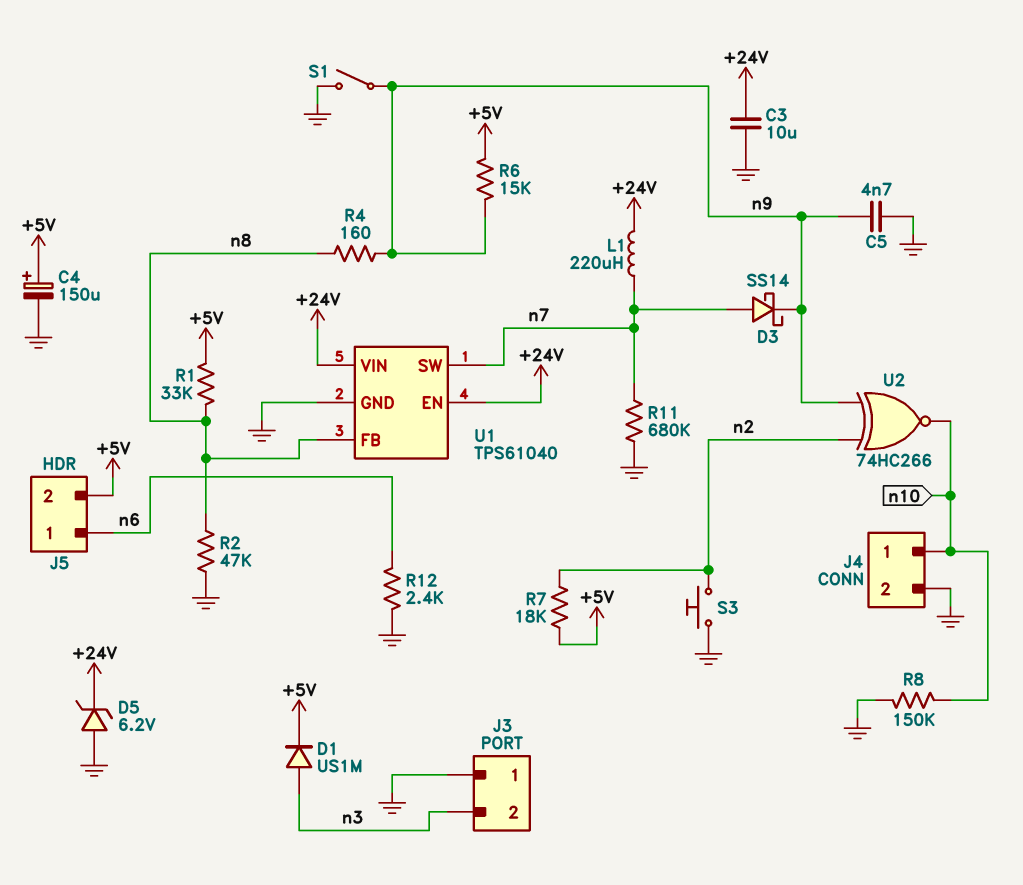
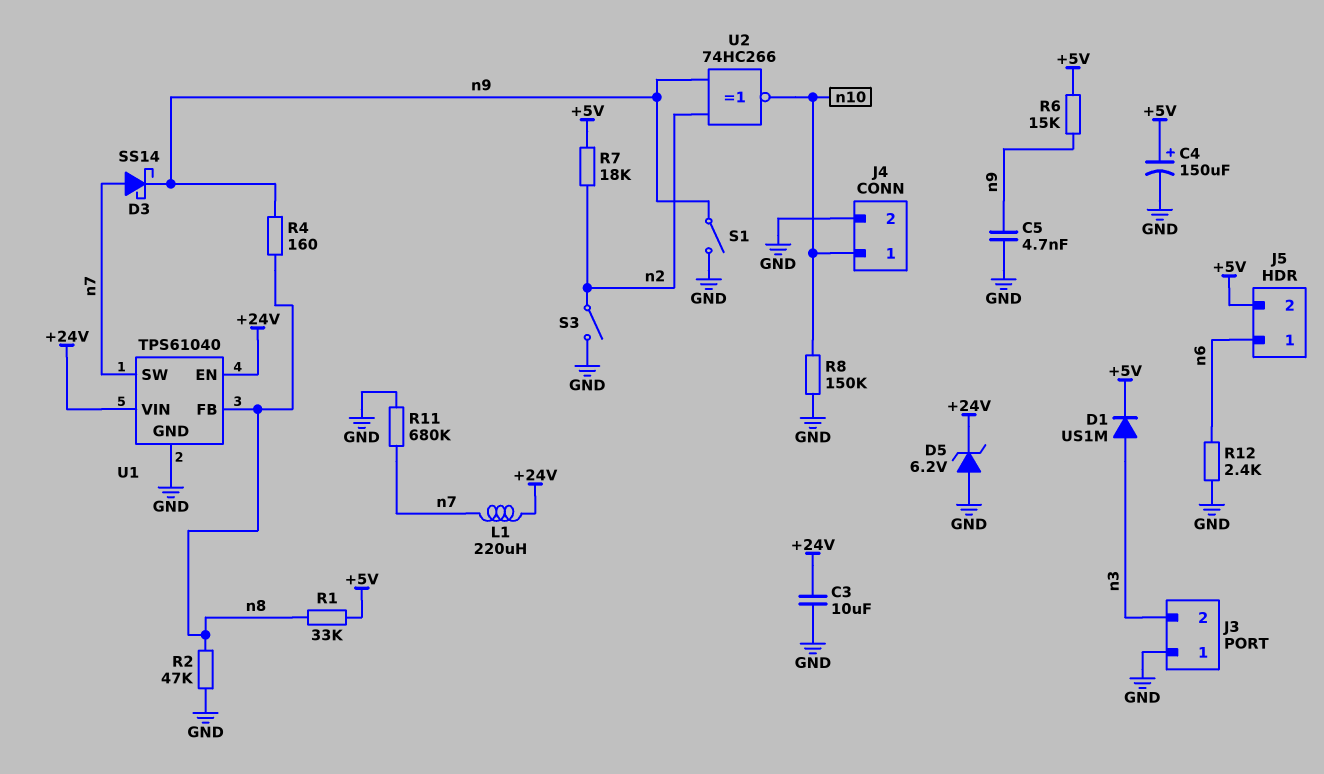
S3: button (GND, n2) -> switch (GND, n2)

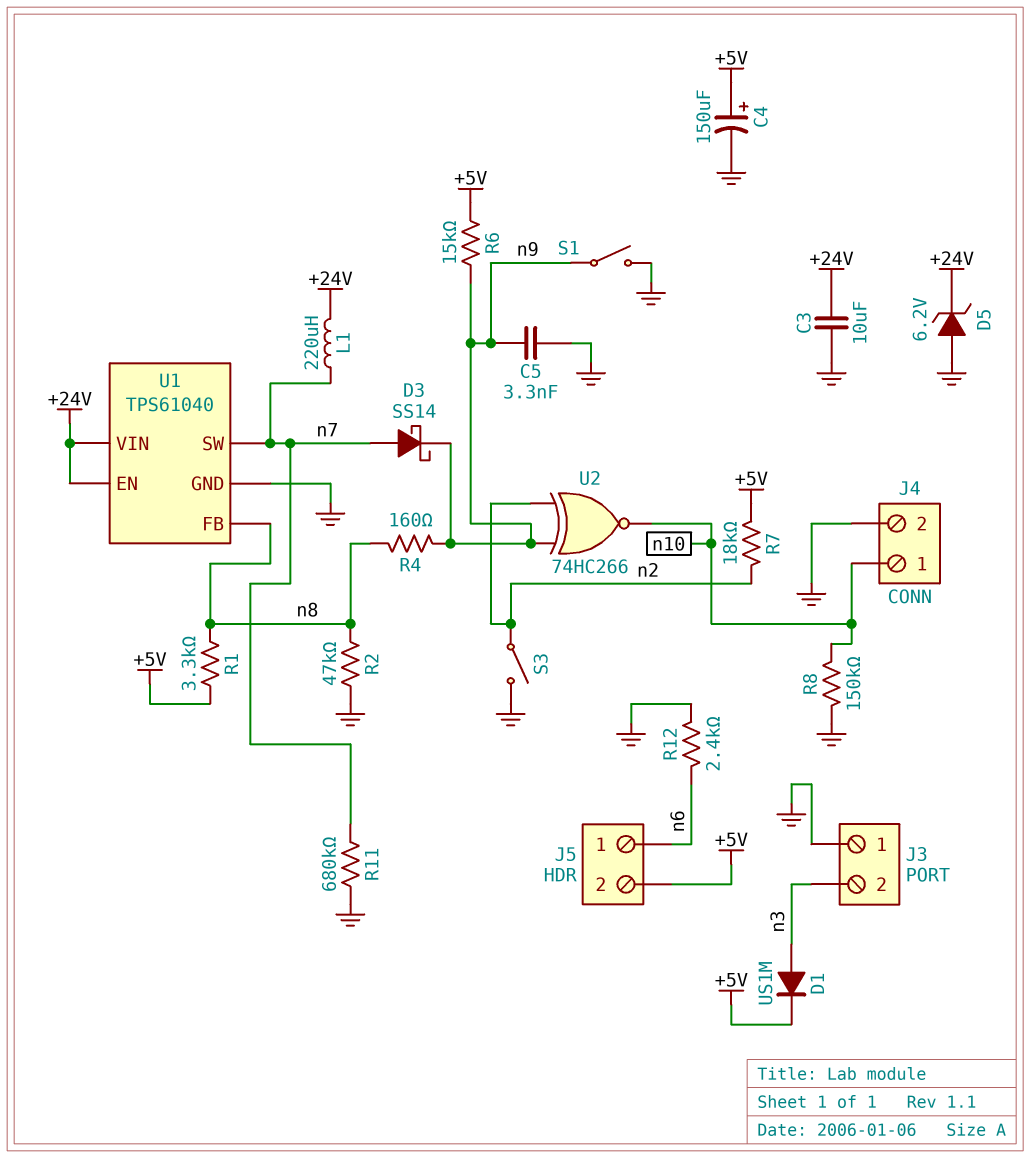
C5: 4.7nF (GND, n9) -> 3.3nF (GND, n9)
R1: 33k (+5V, n8) -> 3.3k (+5V, n8)

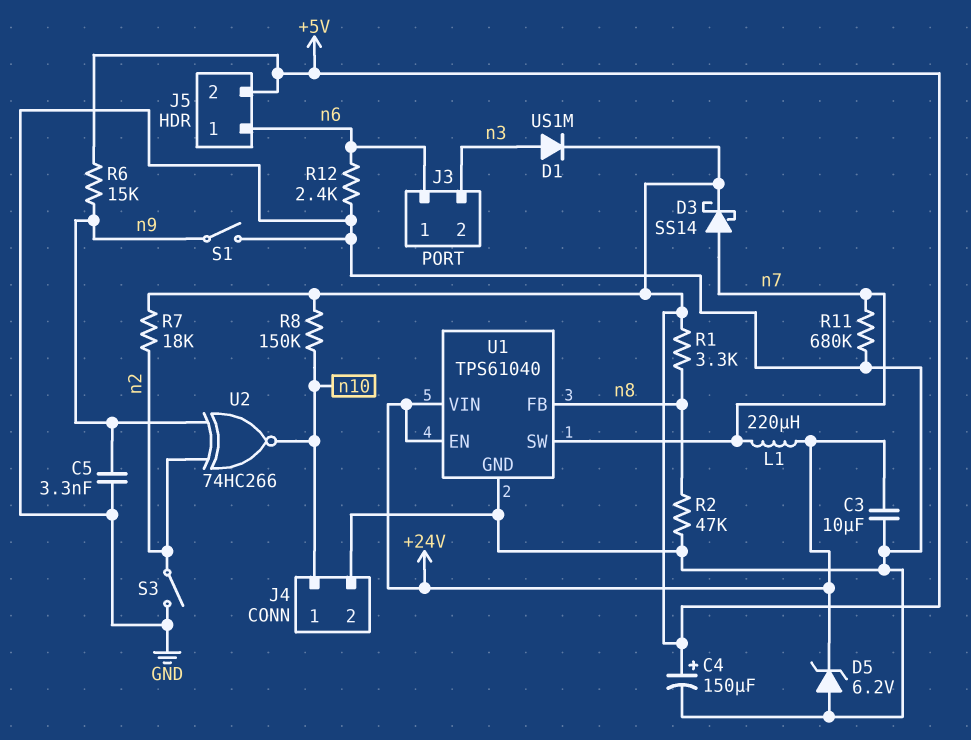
D3: schottky SS14 (A n7, K n9) -> schottky SS14 (A n7, K +5V)
J3 pin 1: GND -> n6
R4: 160 (n8, n9) -> none
R8: 150k (GND, n10) -> 150k (+5V, n10)

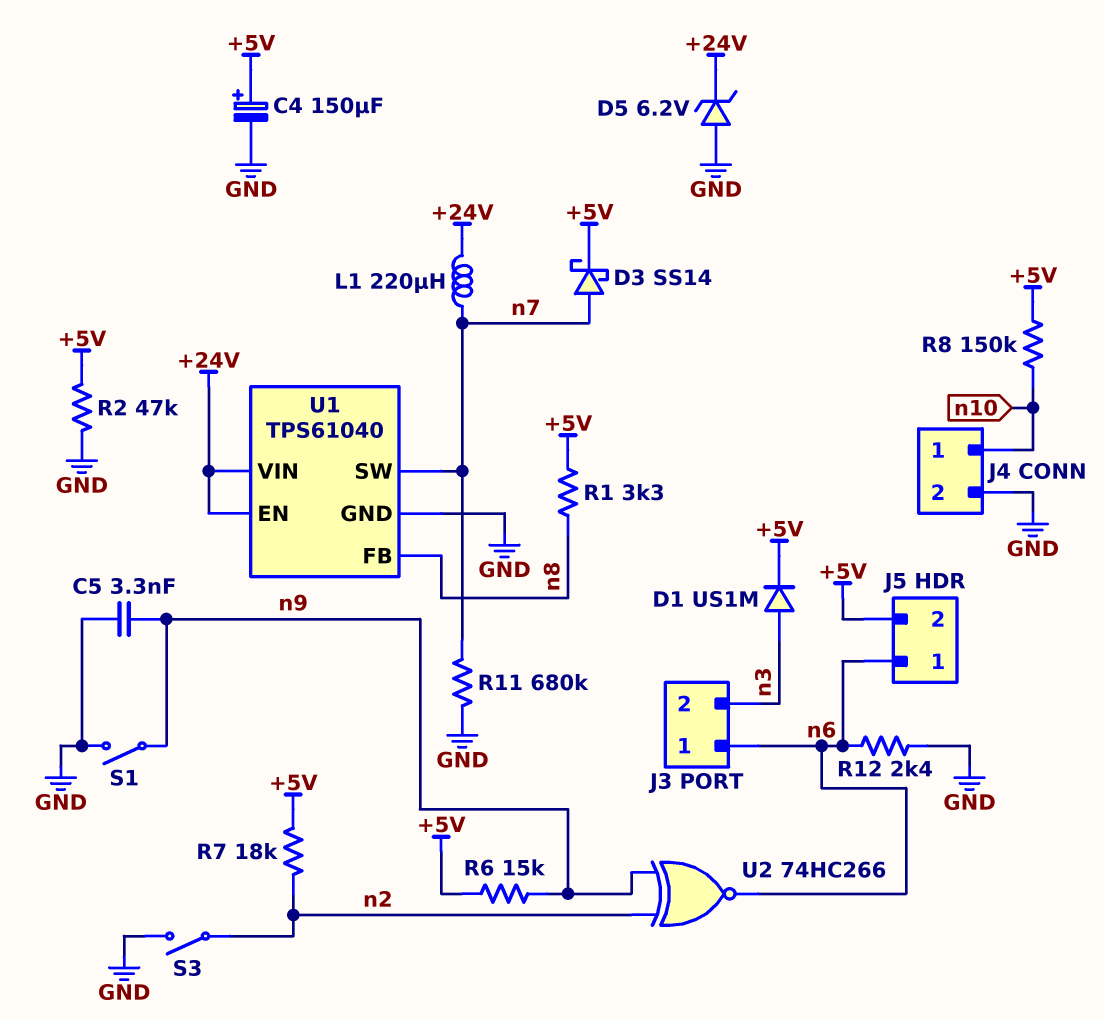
C3: 10uF (+24V, GND) -> none
R2: 47k (GND, n8) -> 47k (+5V, GND)
U2: XNOR 74HC266 (in n2, in n9, out n10) -> XNOR 74HC266 (in n2, in n9, out n6)

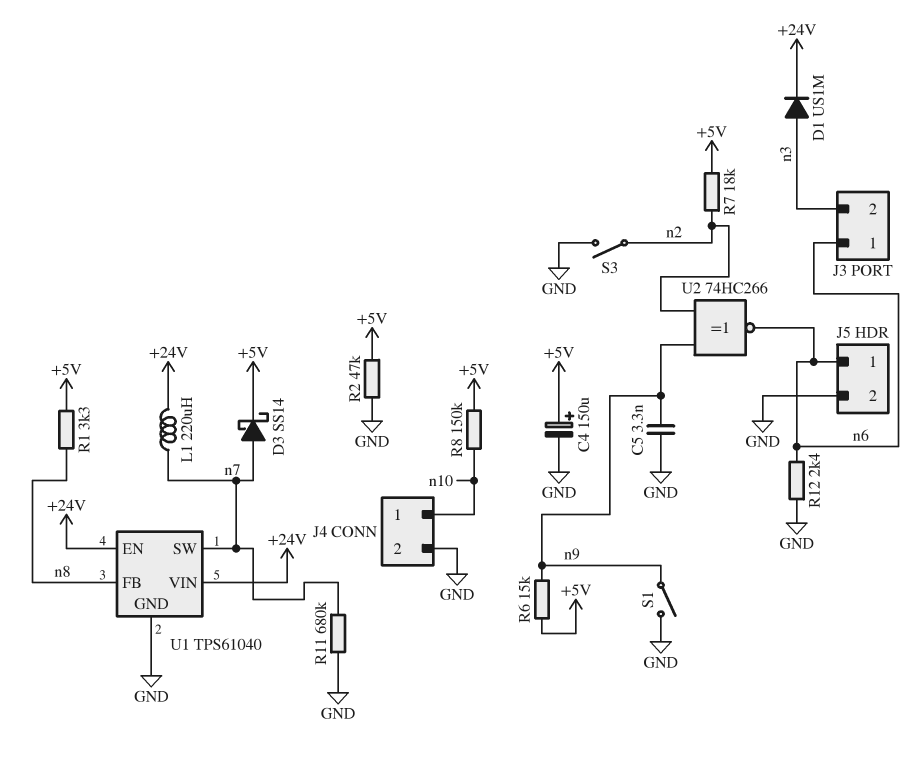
D1: diode US1M (A n3, K +5V) -> diode US1M (A n3, K +24V)
D5: zener 6.2V (A GND, K +24V) -> none
J5 pin 2: +5V -> GND

